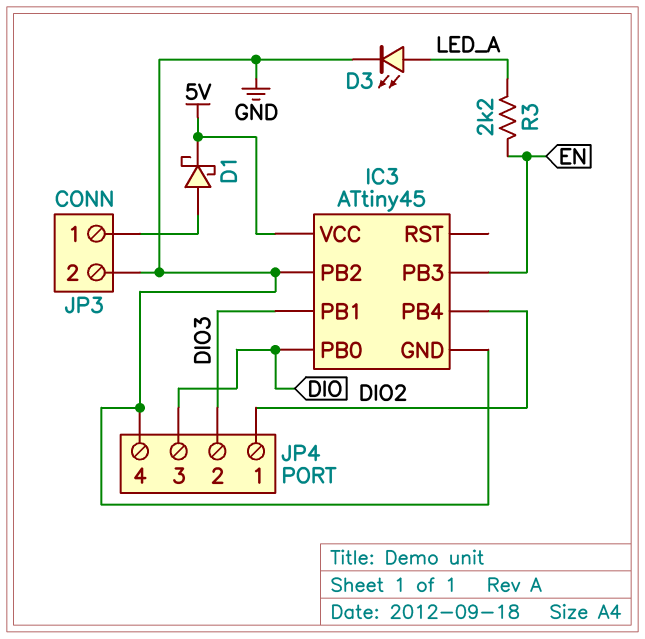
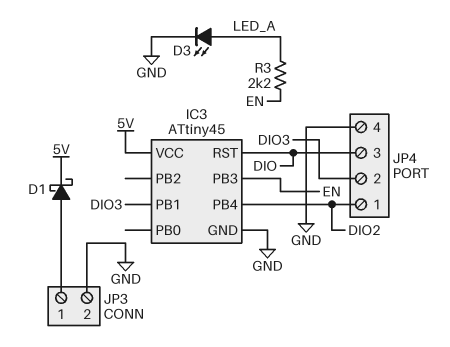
IC3 pin PB0: DIO -> none
IC3 pin PB2: GND -> none
IC3 pin RST: none -> DIO

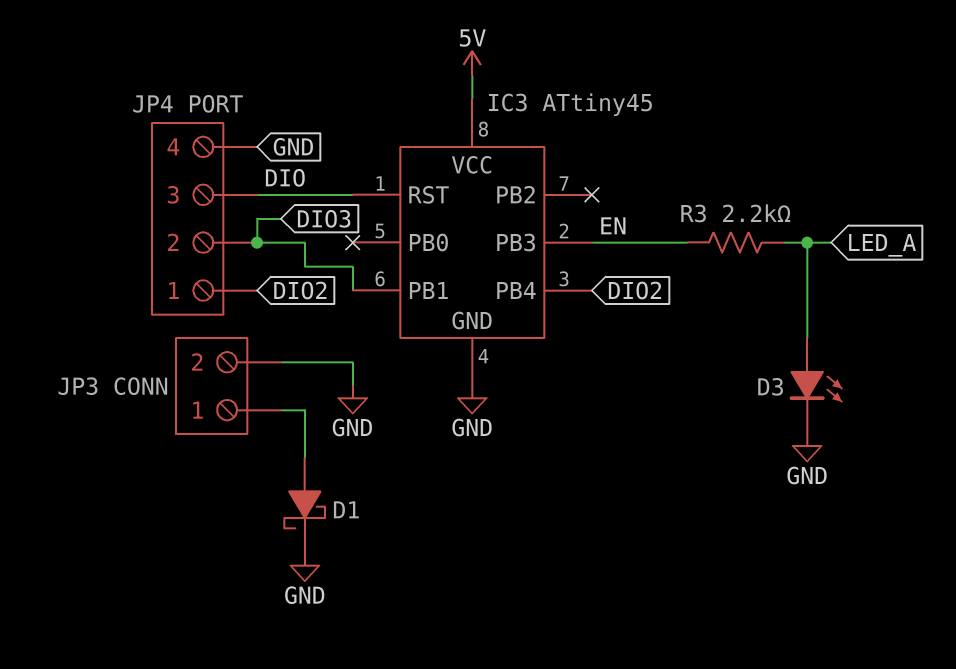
D1: schottky (A JP3/1, K 5V) -> schottky (A JP3/1, K GND)

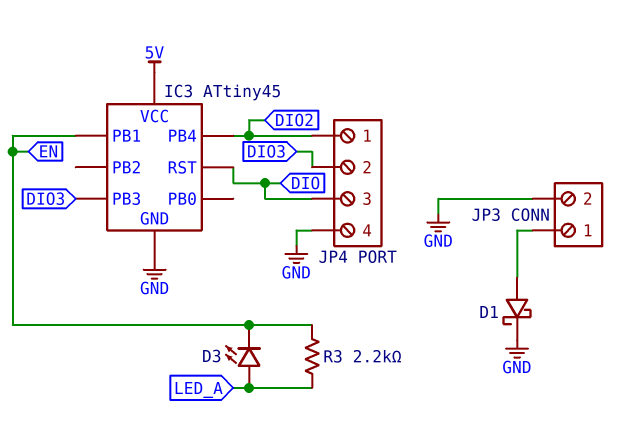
D3: LED (A LED_A, K GND) -> LED (A LED_A, K EN)
IC3 pin PB1: DIO3 -> EN
IC3 pin PB3: EN -> DIO3

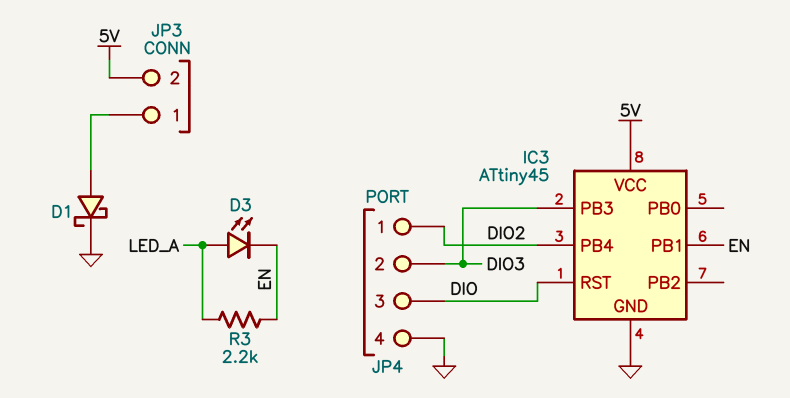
JP3 pin 2: GND -> 5V

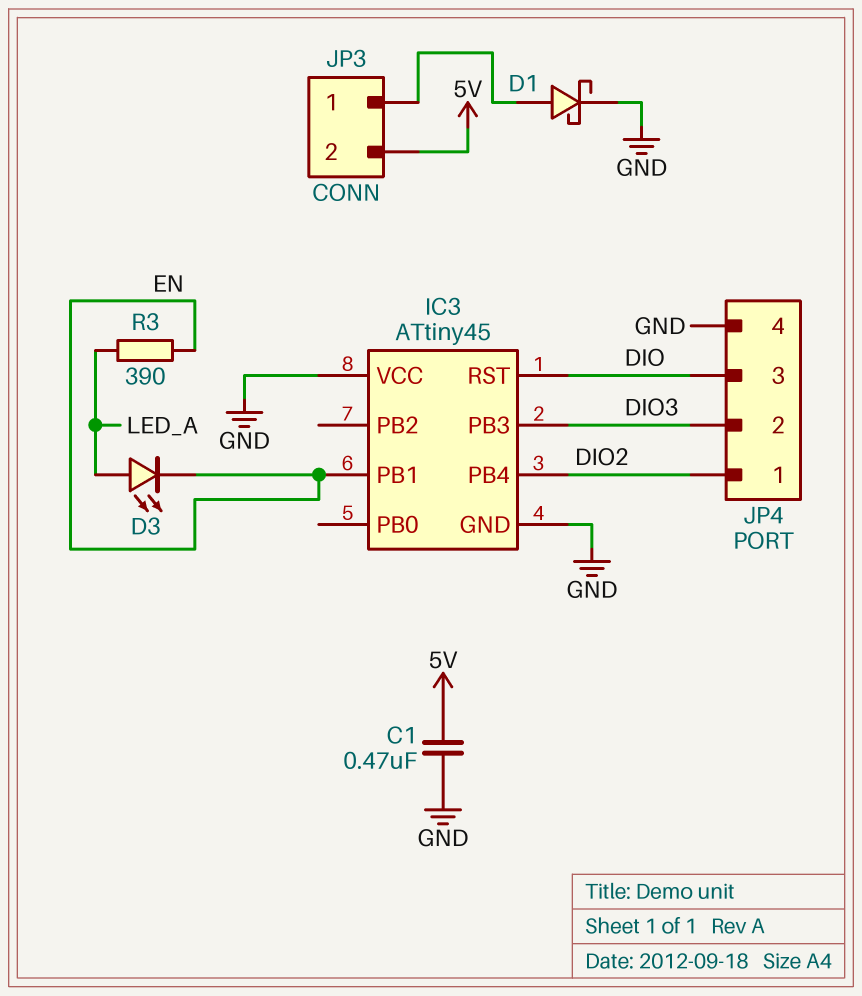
C1: none -> 470nF (5V, GND)
IC3 pin VCC: 5V -> GND
R3: 2.2k (EN, LED_A) -> 390 (EN, LED_A)

